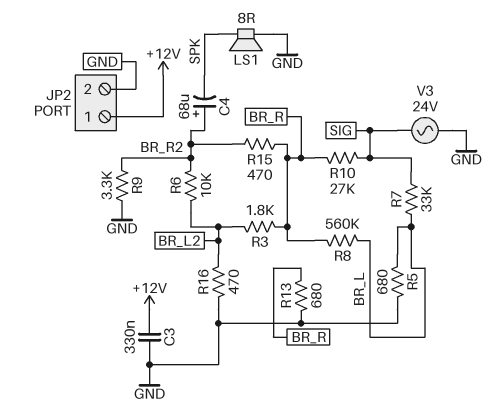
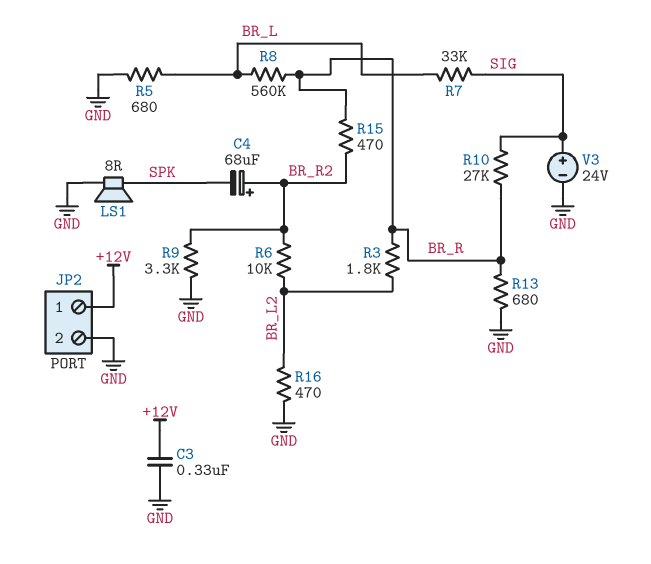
V3: AC 24V (GND, SIG) -> 24V (plus SIG, minus GND)

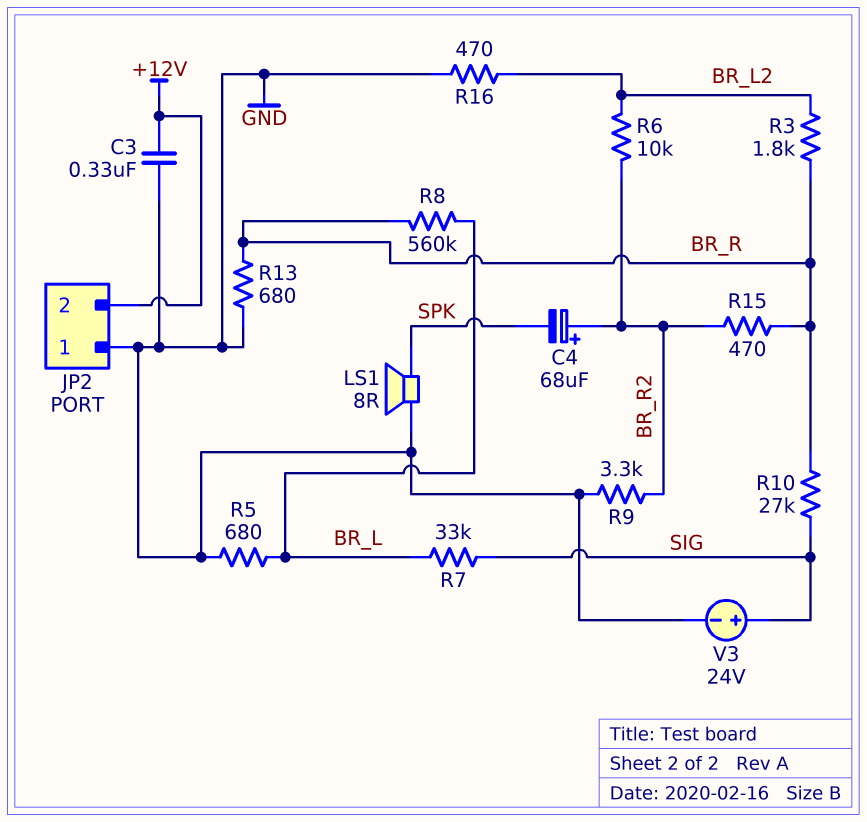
JP2 pin 1: +12V -> GND
JP2 pin 2: GND -> +12V

